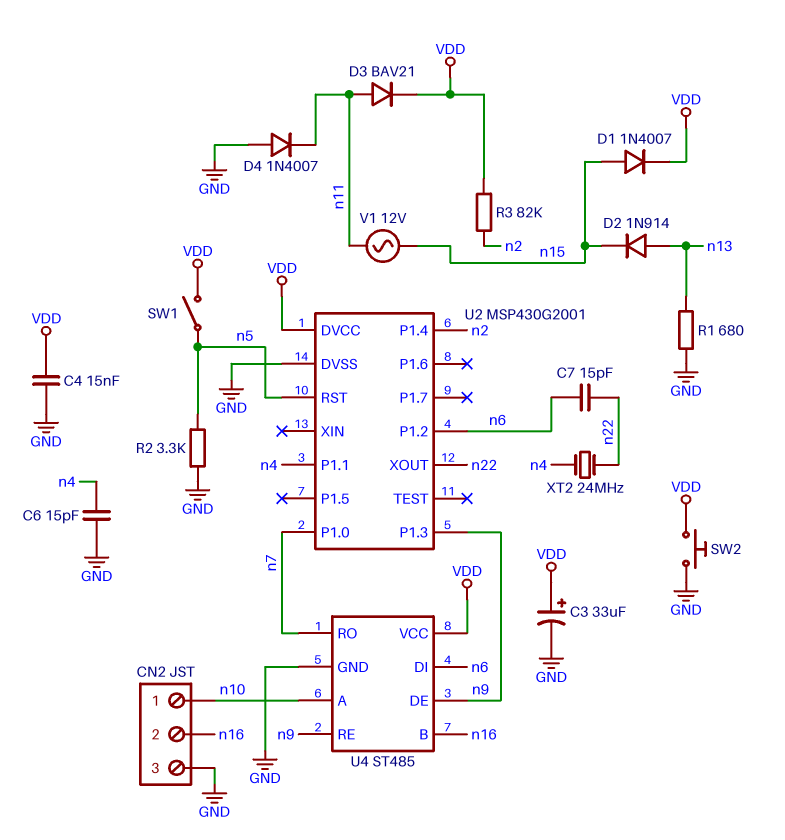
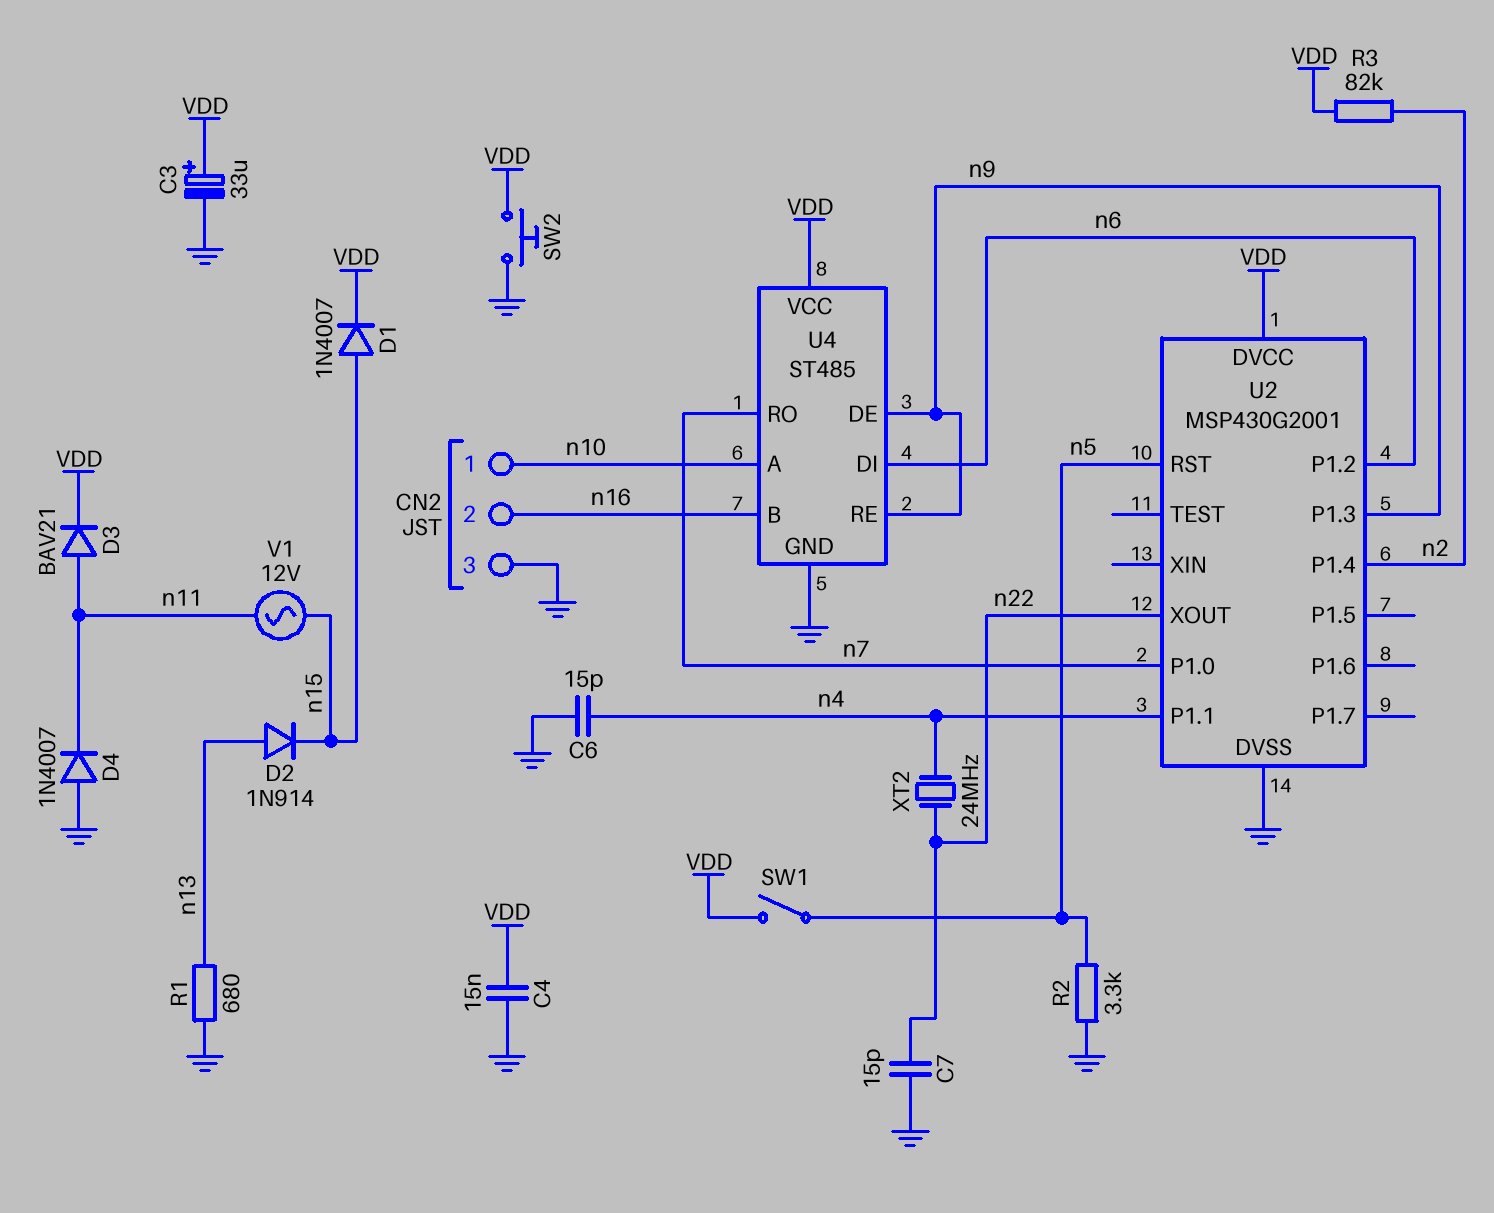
C7: 15pF (n6, n22) -> 15pF (GND, n22)

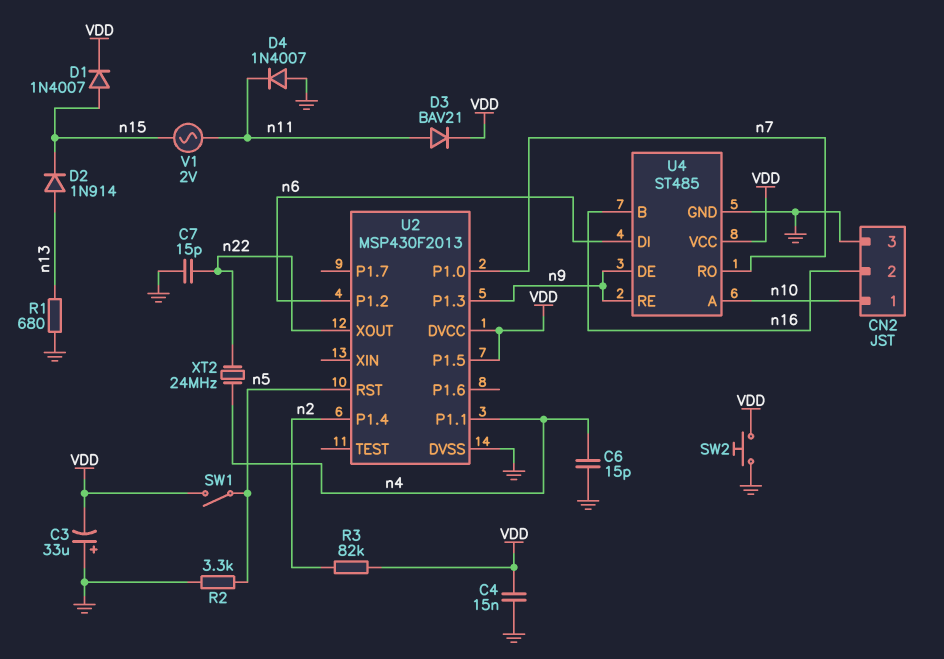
C3: 33uF (plus VDD, minus GND) -> 33uF (plus GND, minus VDD)
U2: MSP430G2001 -> MSP430F2013
U2 pin P1.5: none -> VDD
V1: AC 12V (n11, n15) -> AC 2V (n11, n15)

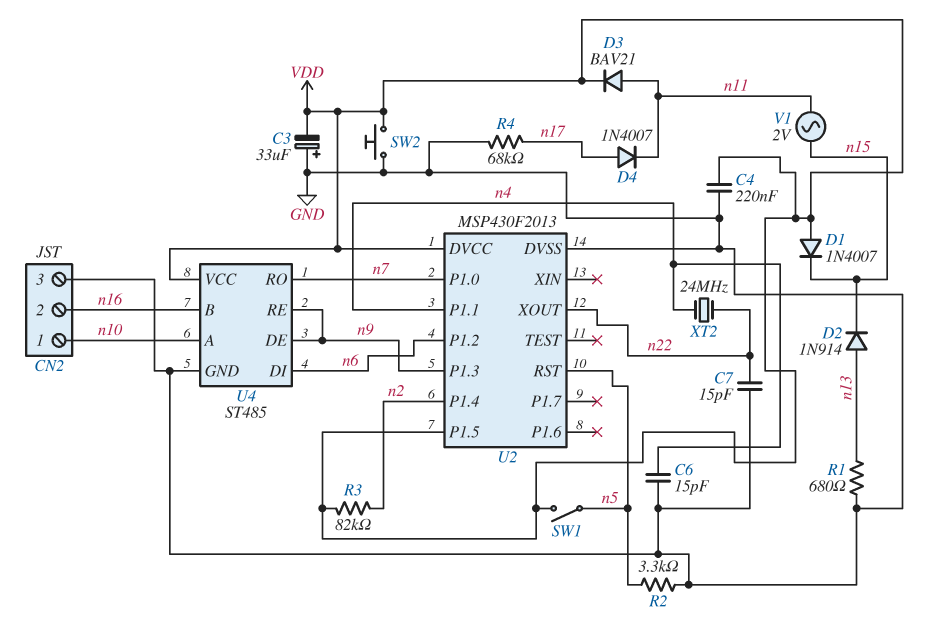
C4: 15nF (GND, VDD) -> 220nF (GND, VDD)
D1: diode 1N4007 (A n15, K VDD) -> diode 1N4007 (A VDD, K n15)
D4: diode 1N4007 (A GND, K n11) -> diode 1N4007 (A n17, K n11)
R4: none -> 68k (GND, n17)

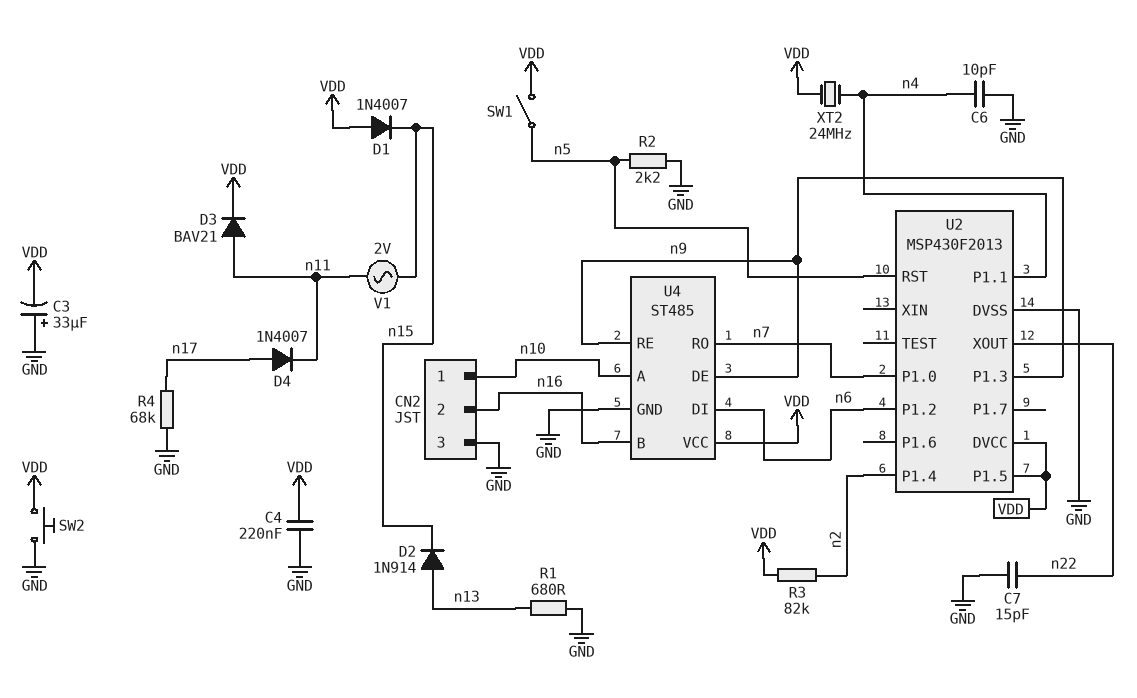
C6: 15pF (GND, n4) -> 10pF (GND, n4)
R2: 3.3k (GND, n5) -> 2.2k (GND, n5)
XT2: 24MHz (n4, n22) -> 24MHz (VDD, n4)

